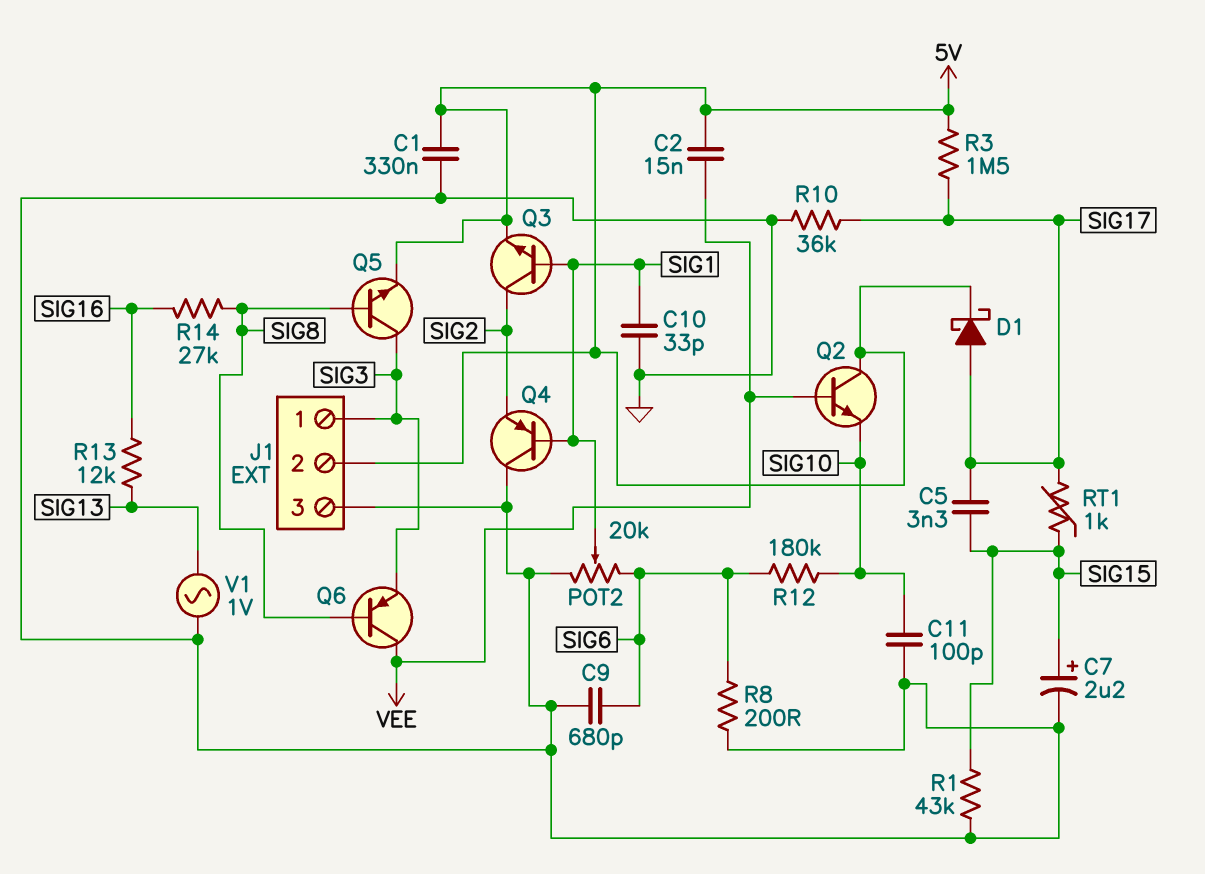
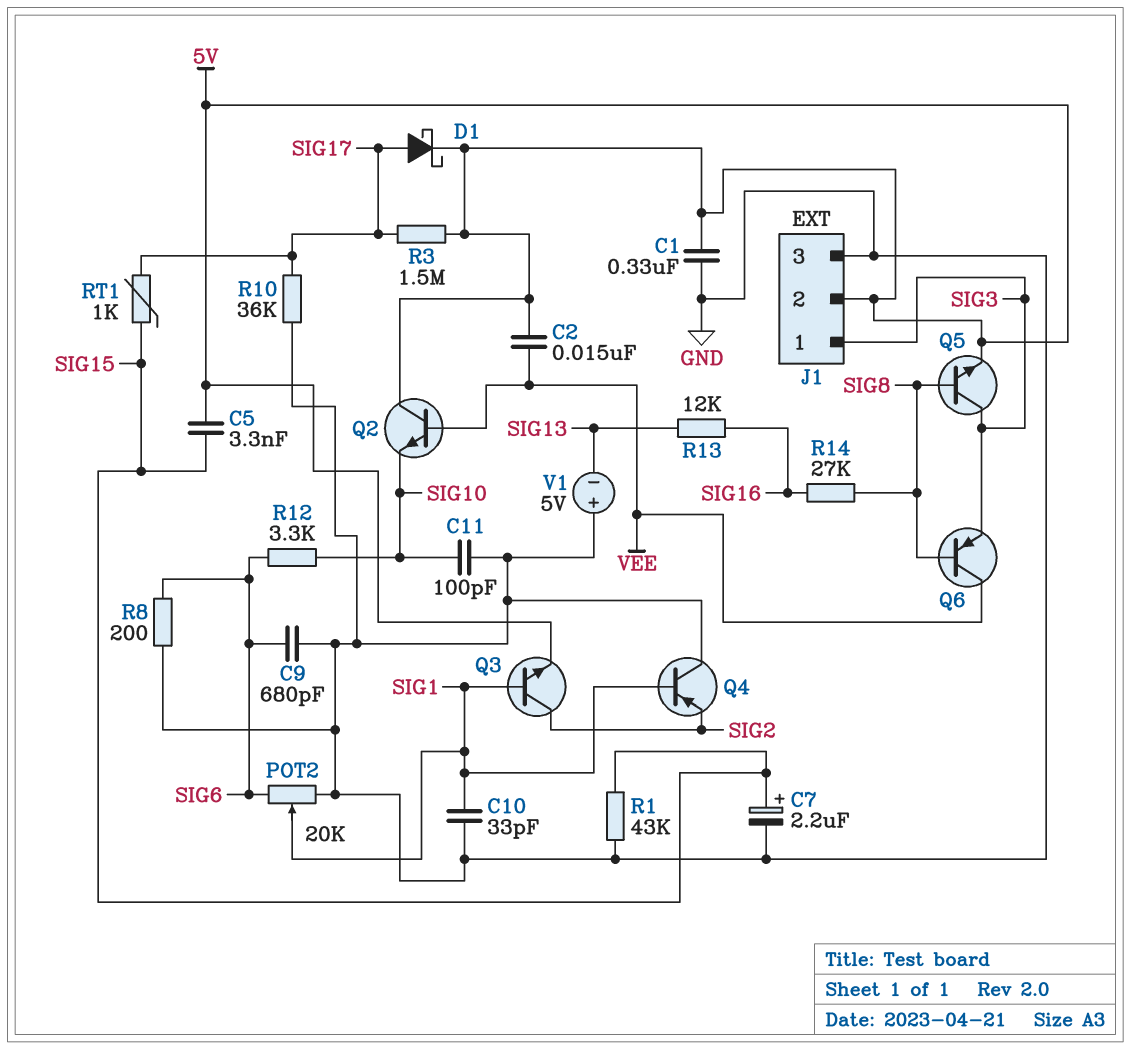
C5: 3.3nF (SIG15, SIG17) -> 3.3nF (5V, SIG15)
R12: 180k (SIG6, SIG10) -> 3.3k (SIG6, SIG10)
V1: AC 1V (GND, SIG13) -> 5V (plus GND, minus SIG13)

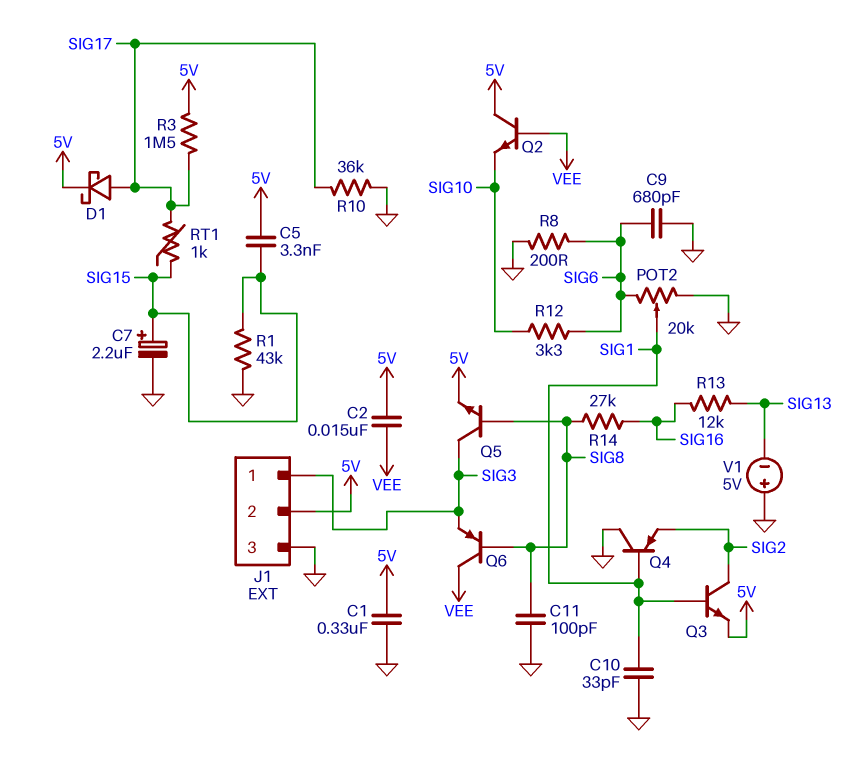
C11: 100pF (GND, SIG10) -> 100pF (GND, SIG8)

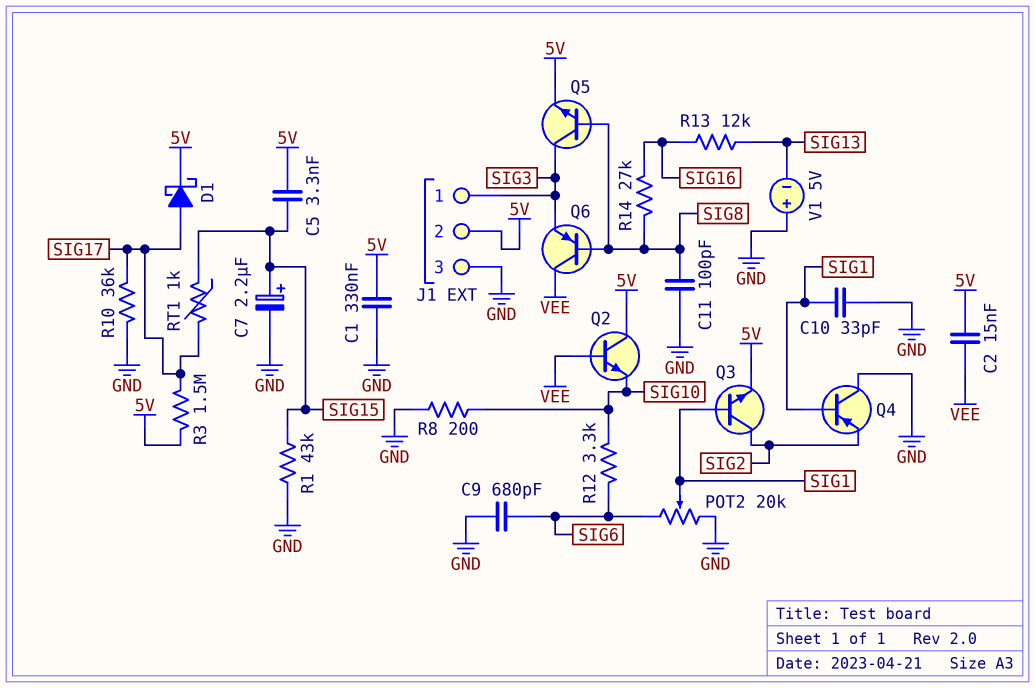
R8: 200 (GND, SIG6) -> 200 (GND, SIG10)

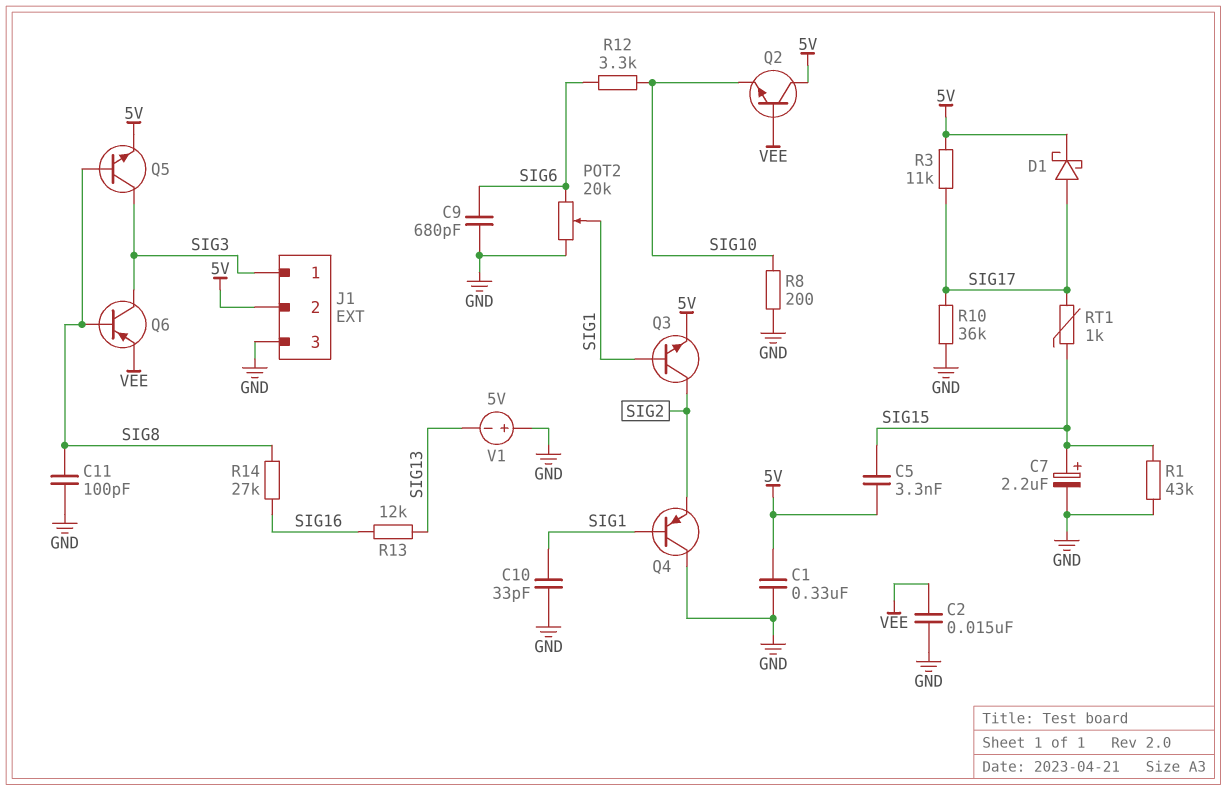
C2: 15nF (5V, VEE) -> 15nF (GND, VEE)
Q6: PNP (B SIG8, C VEE, E SIG3) -> PNP (B SIG8, C SIG3, E VEE)
R3: 1.5M (5V, SIG17) -> 11k (5V, SIG17)

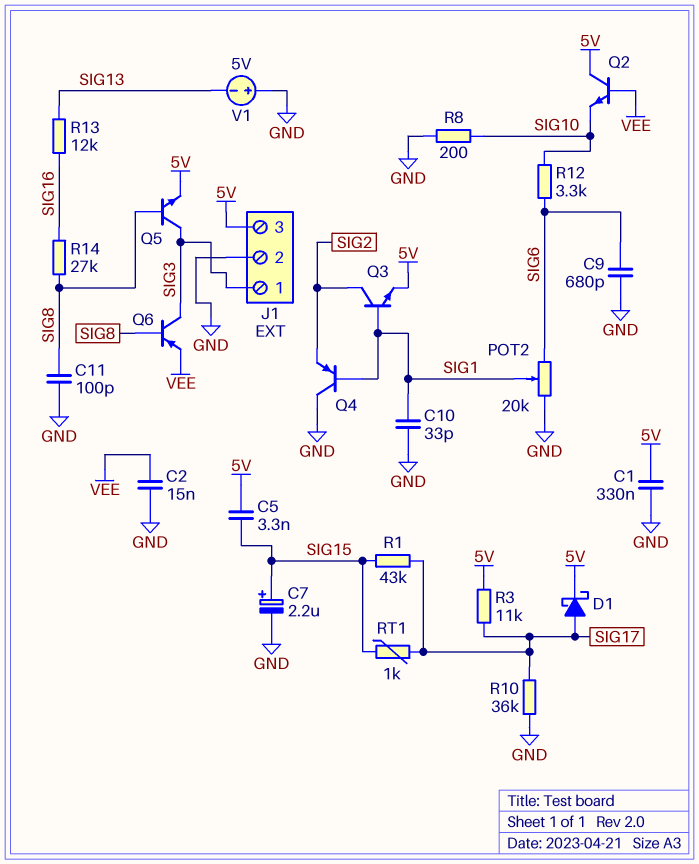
J1 pin 2: 5V -> GND
J1 pin 3: GND -> 5V
R1: 43k (GND, SIG15) -> 43k (SIG15, SIG17)

